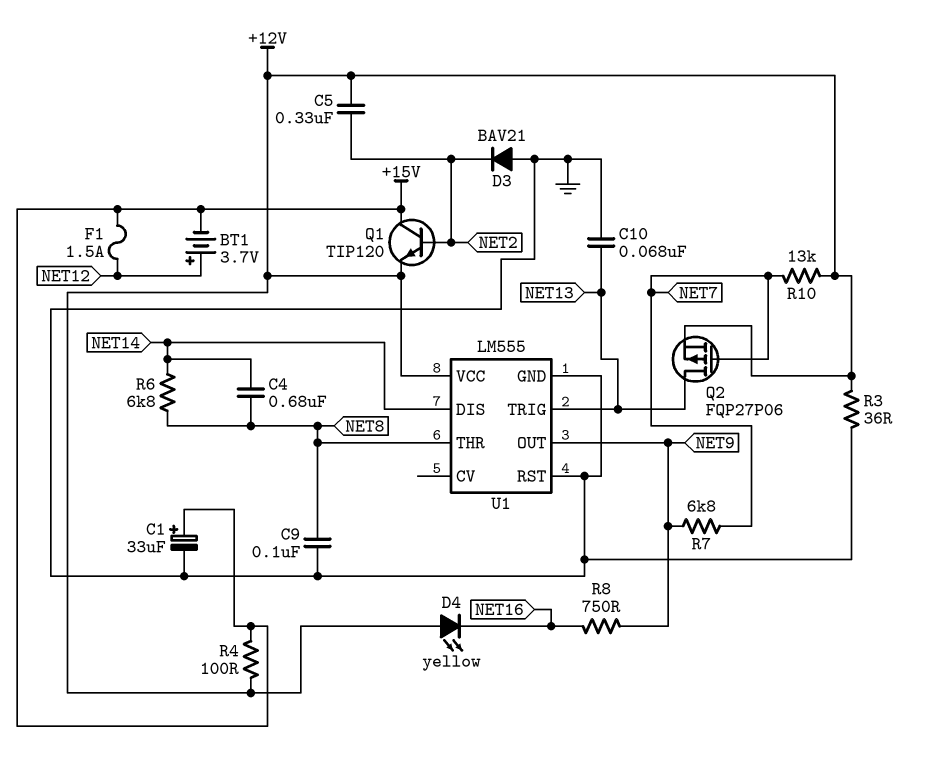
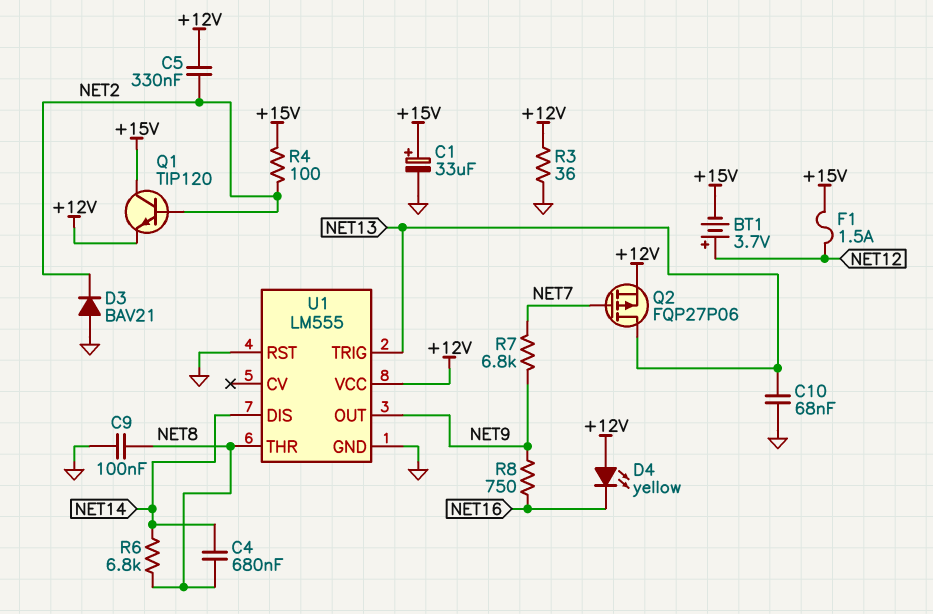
R4: 100 (+12V, +15V) -> 100 (+15V, NET2)
R10: 13k (+12V, NET7) -> none

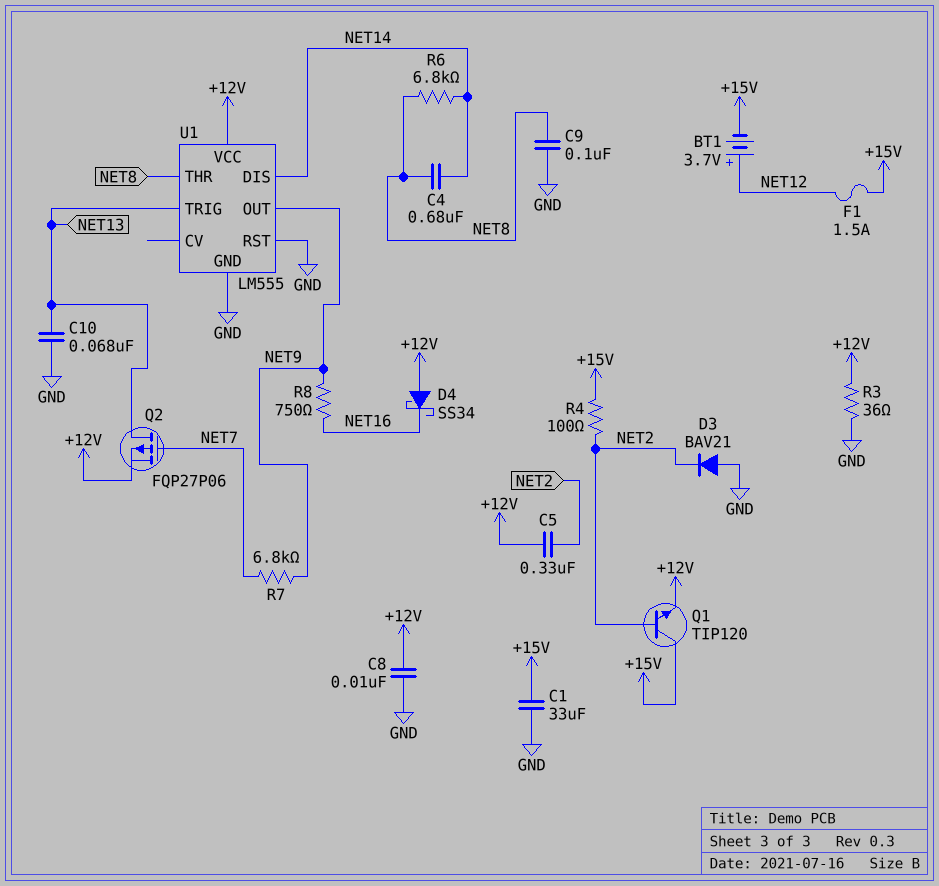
C1: 33uF (plus +15V, minus GND) -> 33uF (+15V, GND)
C8: none -> 10nF (+12V, GND)
D4: LED yellow (A +12V, K NET16) -> schottky SS34 (A +12V, K NET16)

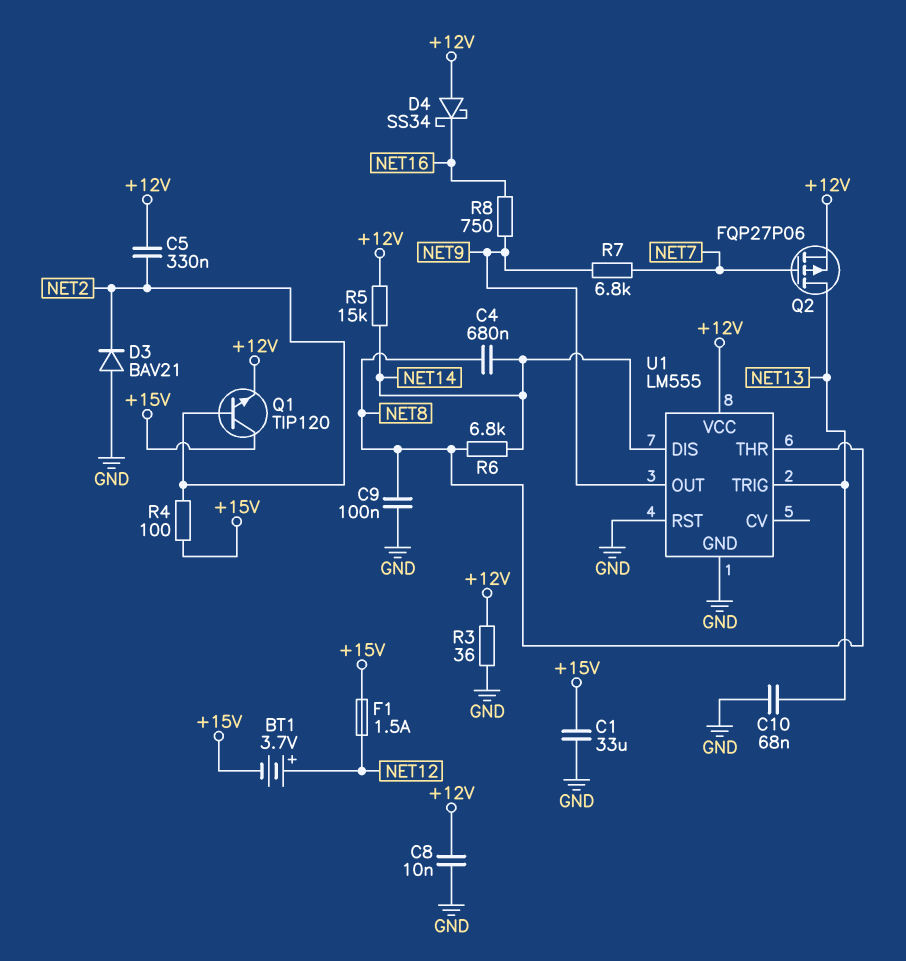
R5: none -> 15k (+12V, NET14)

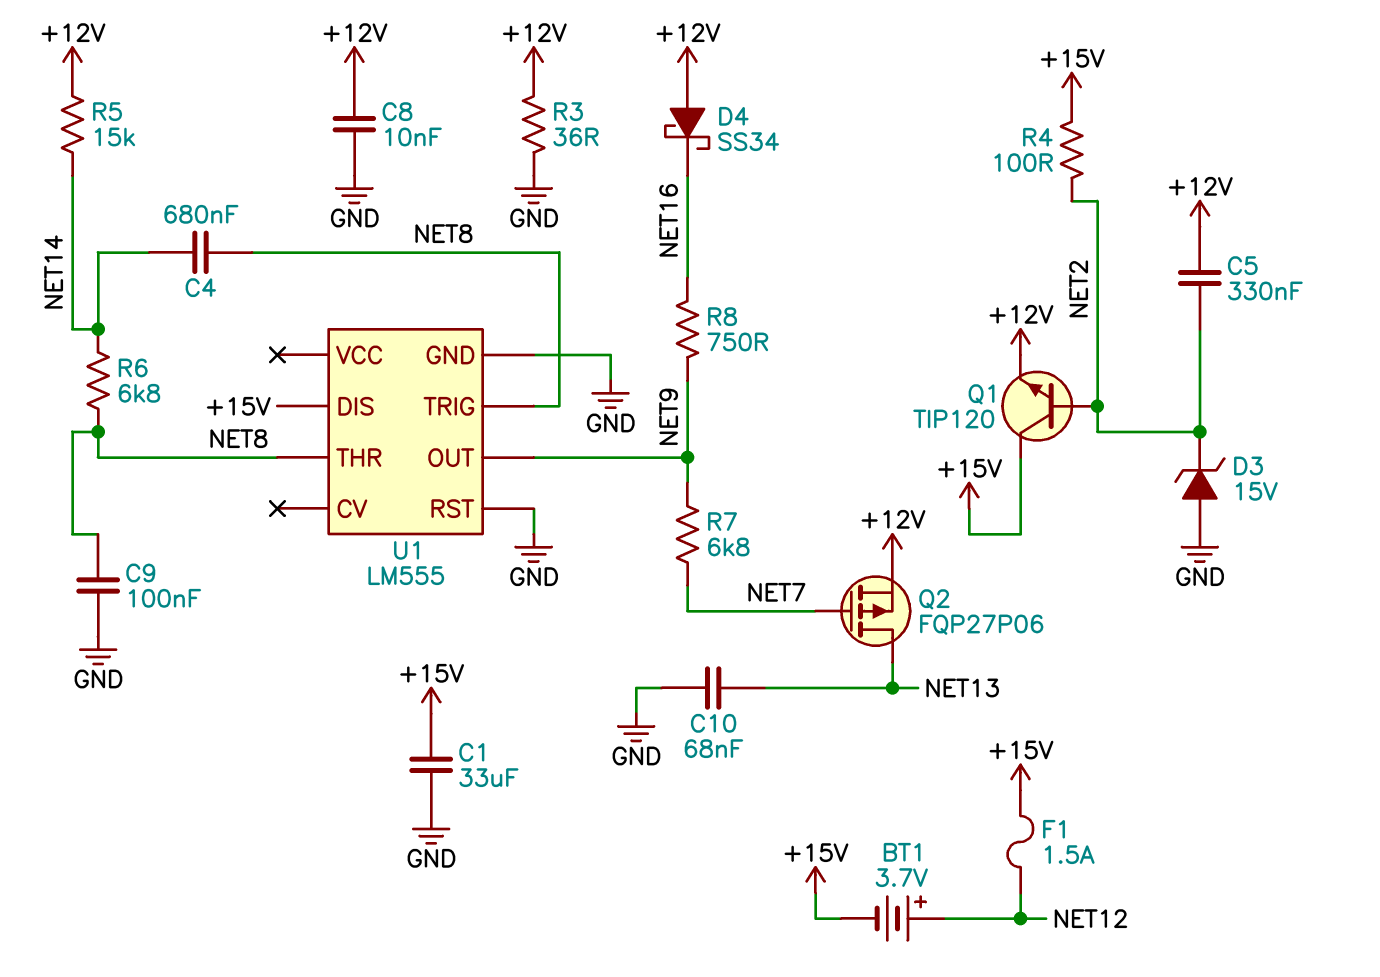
D3: diode BAV21 (A GND, K NET2) -> zener 15V (A GND, K NET2)
U1 pin DIS: NET14 -> +15V
U1 pin TRIG: NET13 -> NET8
U1 pin VCC: +12V -> none

